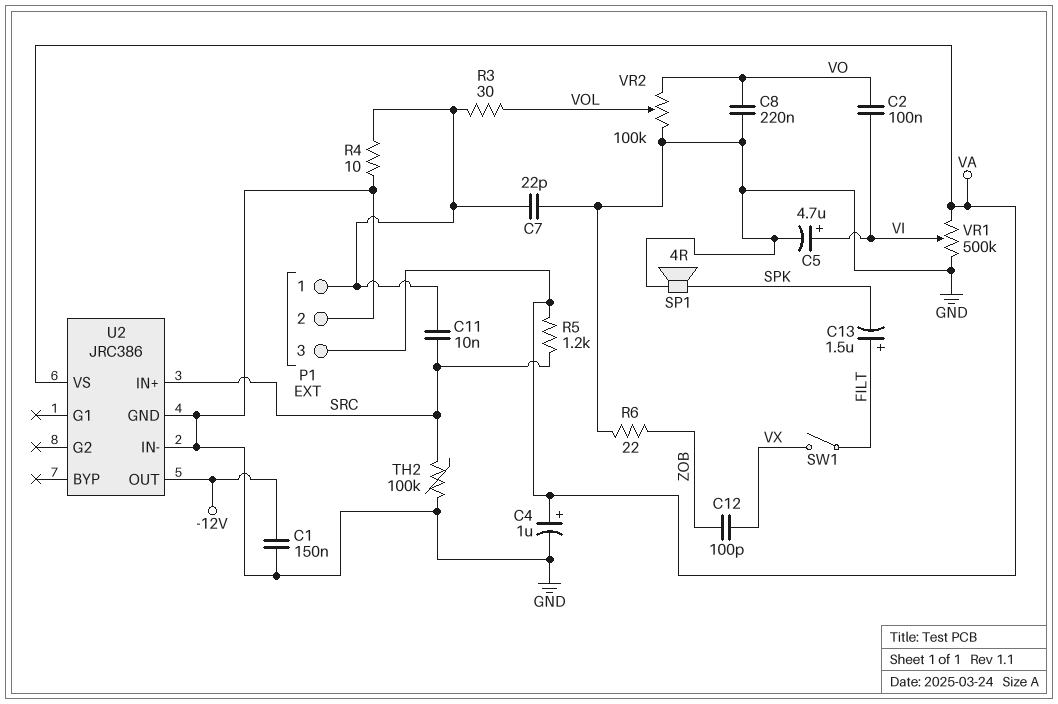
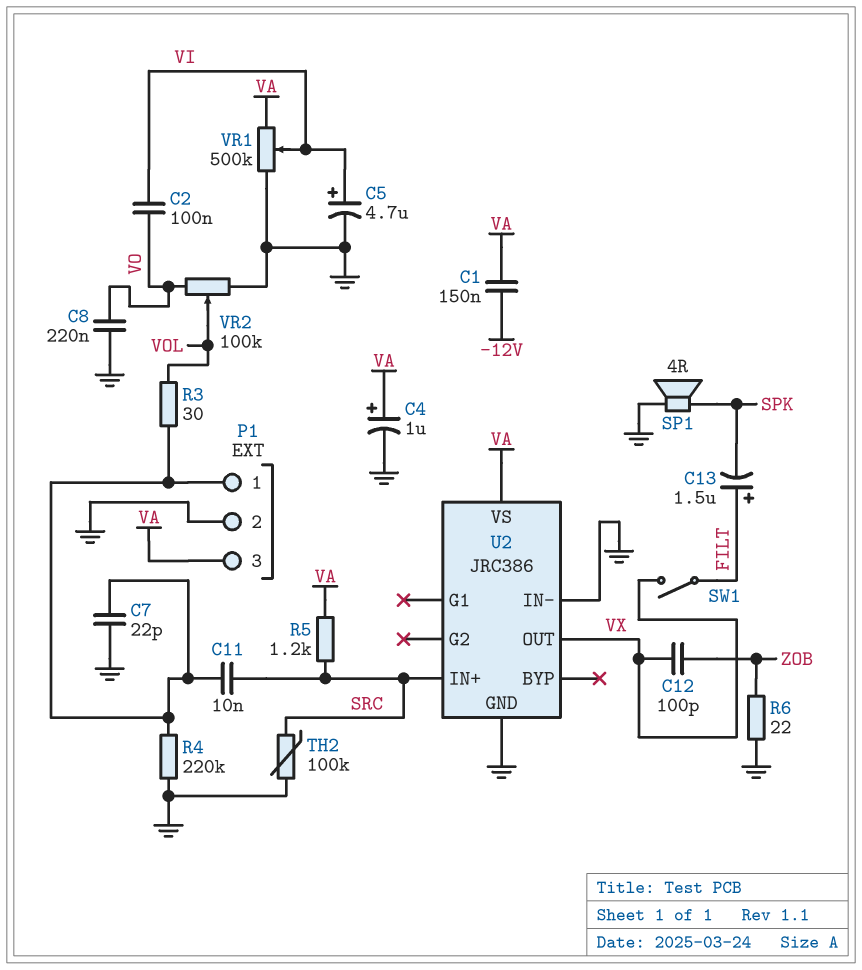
C1: 150nF (-12V, GND) -> 150nF (-12V, VA)
R4: 10 (GND, P1/1) -> 220k (GND, P1/1)
U2 pin OUT: -12V -> VX

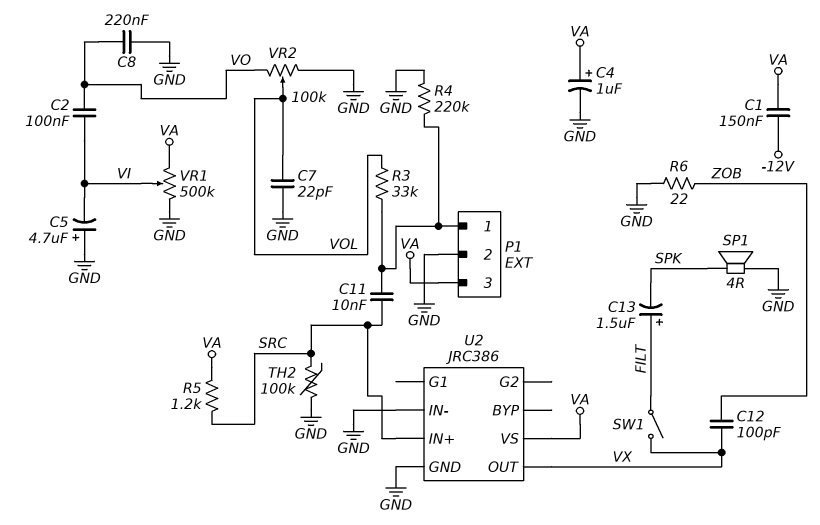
C5: 4.7uF (plus VI, minus GND) -> 4.7uF (plus GND, minus VI)
C7: 22pF (GND, P1/1) -> 22pF (GND, VOL)
R3: 30 (P1/1, VOL) -> 33k (P1/1, VOL)

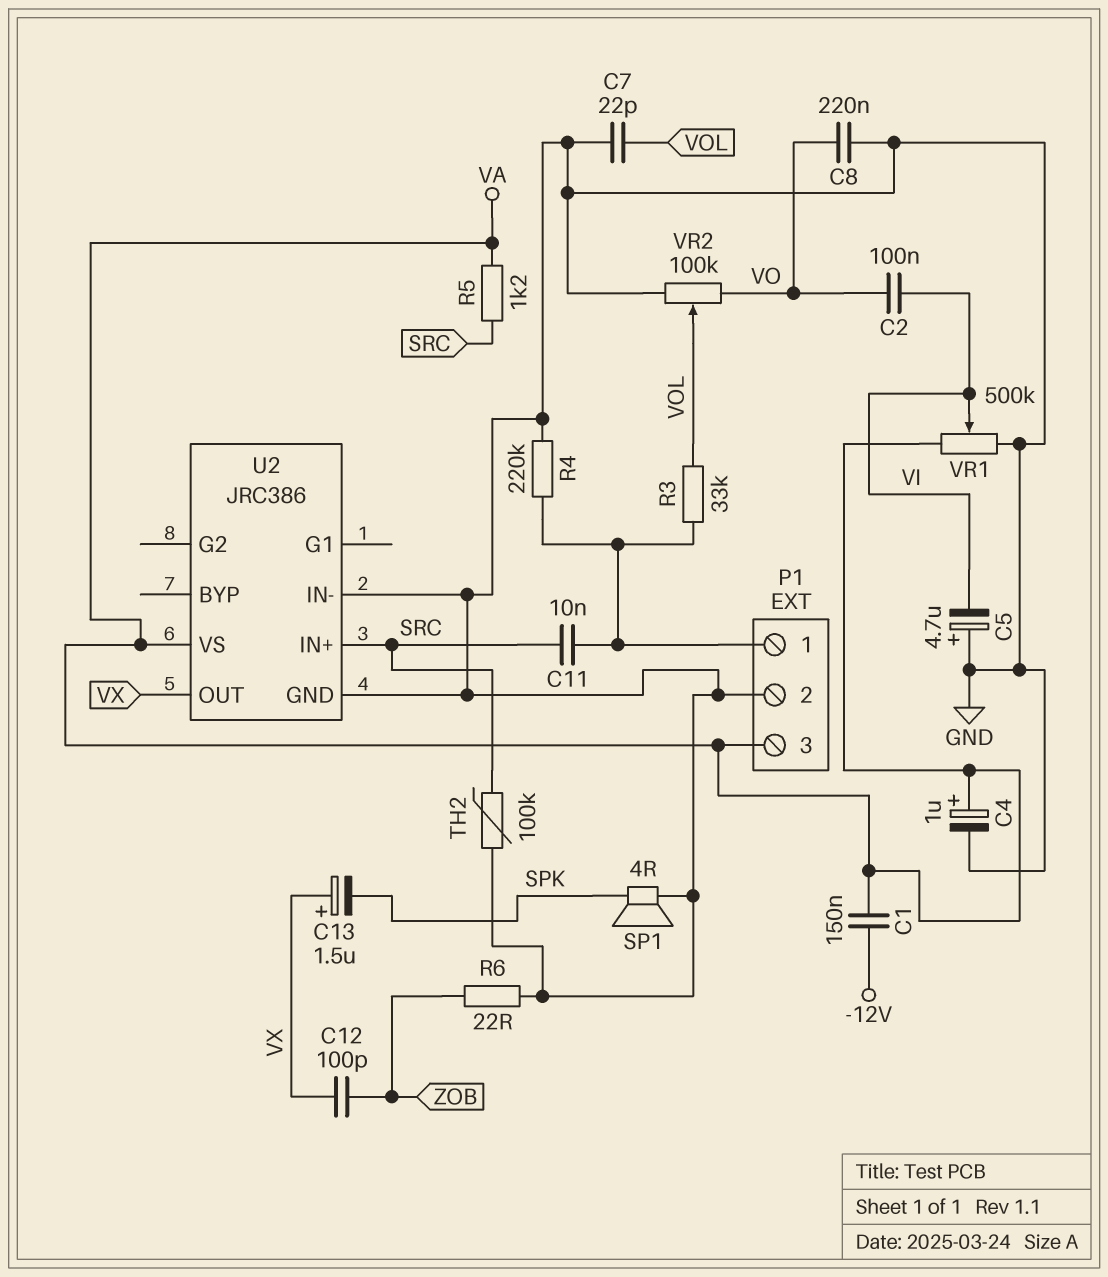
C13: 1.5uF (plus FILT, minus SPK) -> 1.5uF (plus VX, minus SPK)
SW1: switch (FILT, VX) -> none

